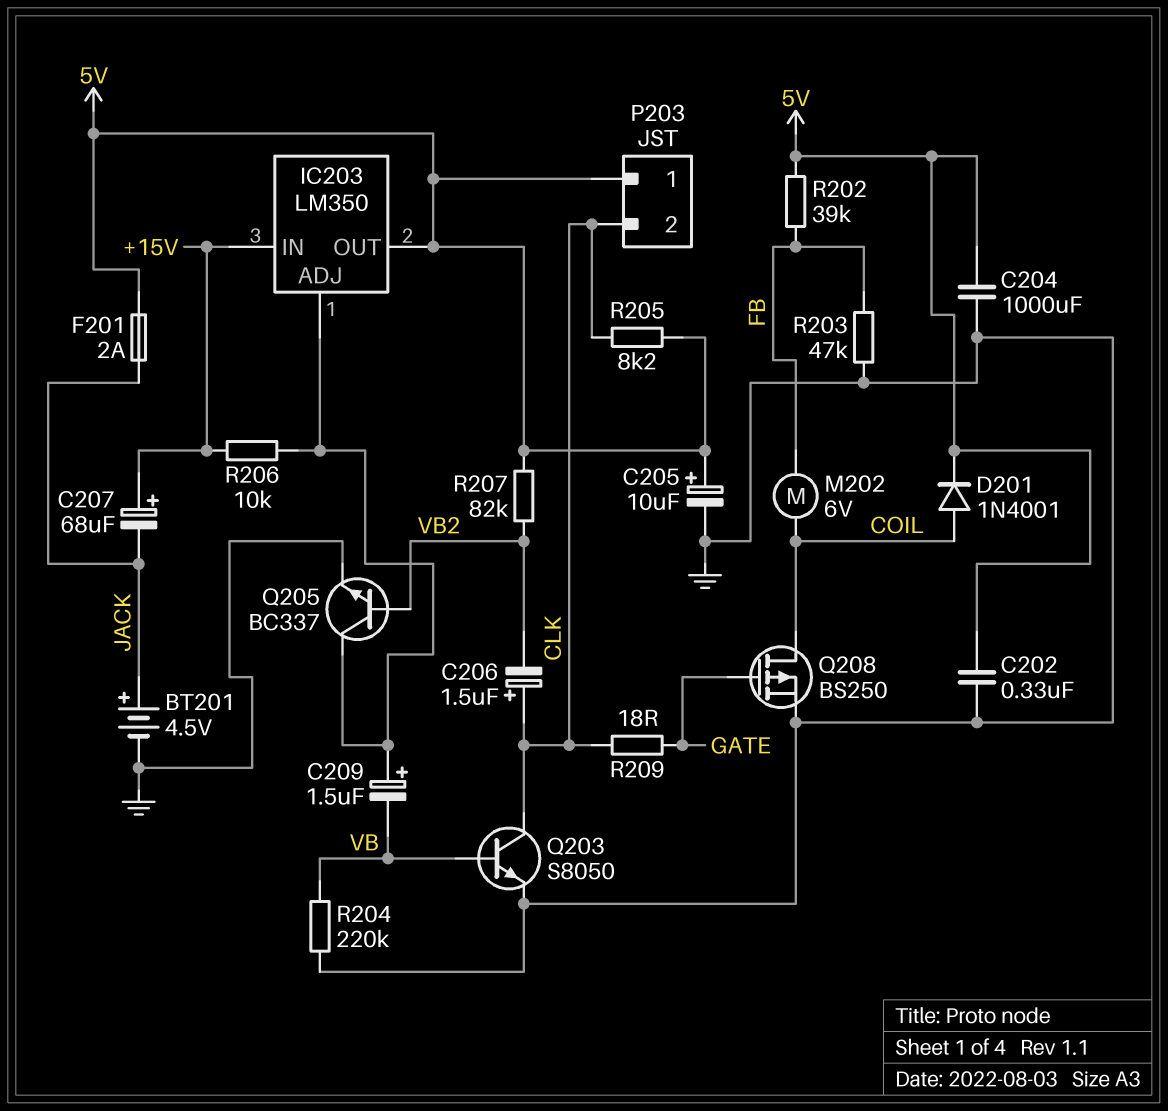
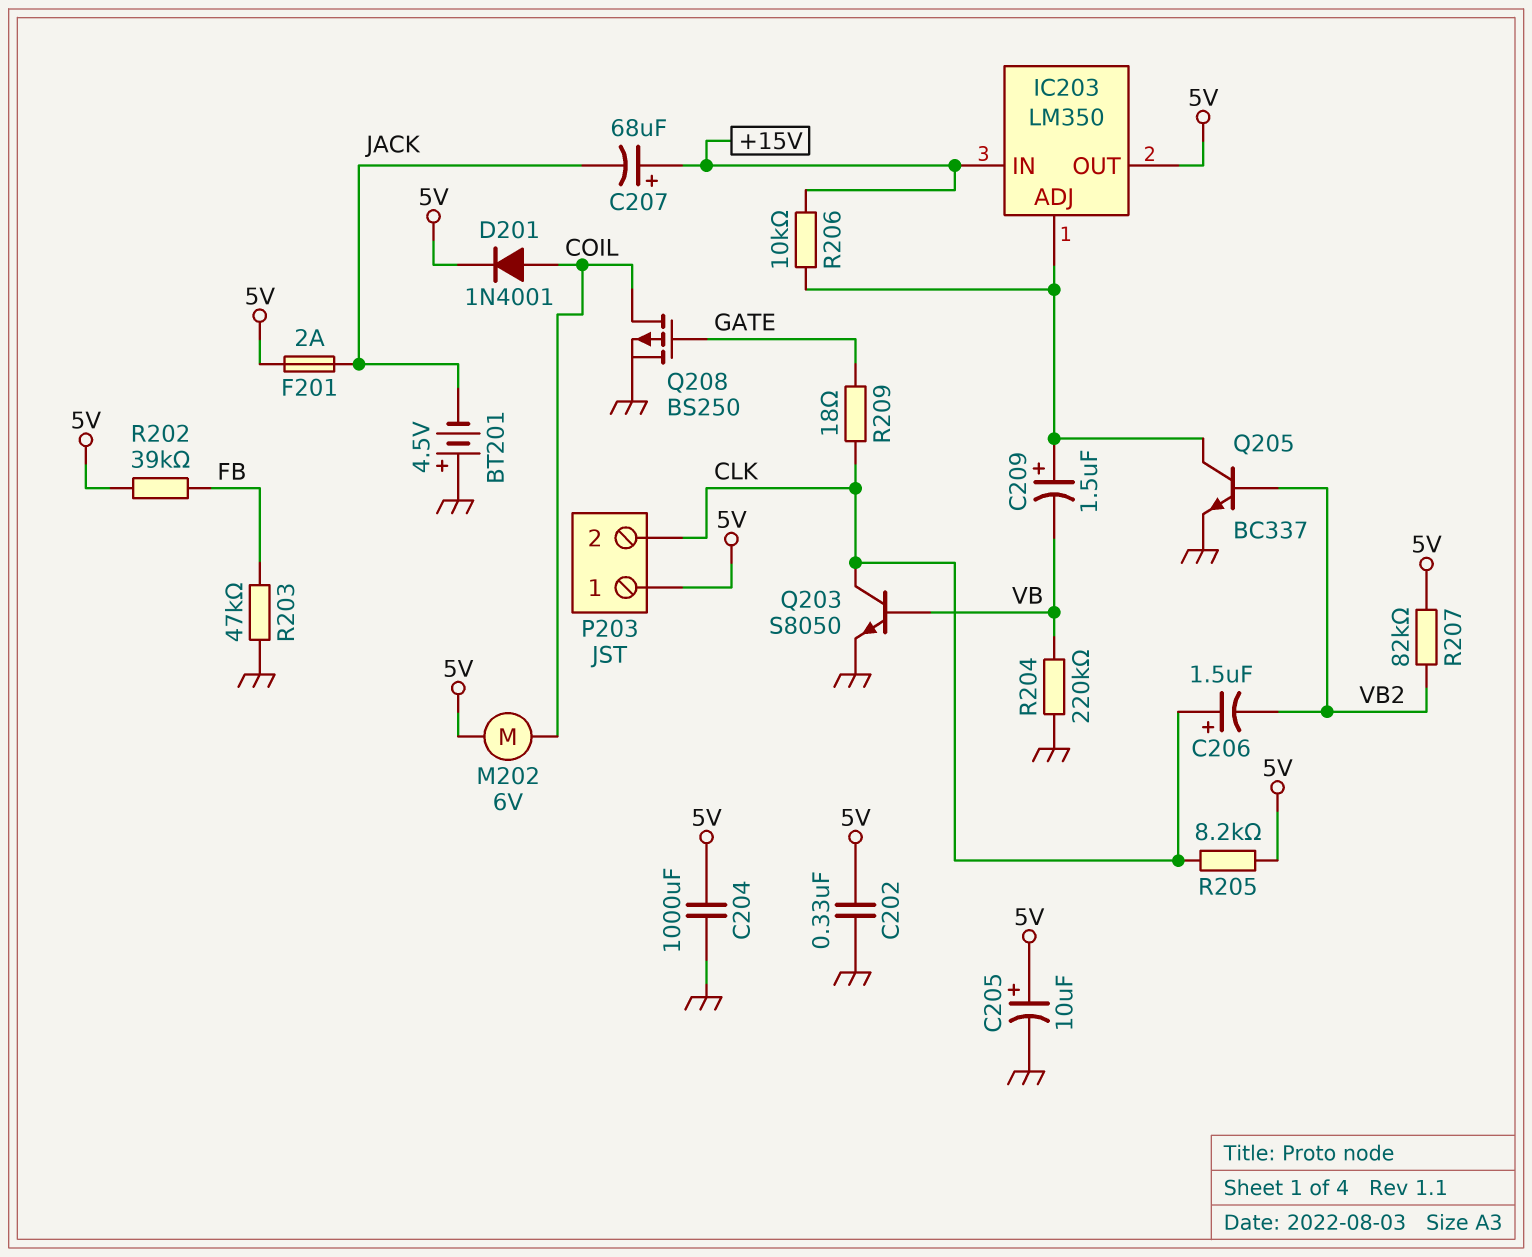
BT201: 4.5V (plus JACK, minus GND) -> 4.5V (plus GND, minus JACK)
M202: motor 6V (COIL, FB) -> motor 6V (5V, COIL)

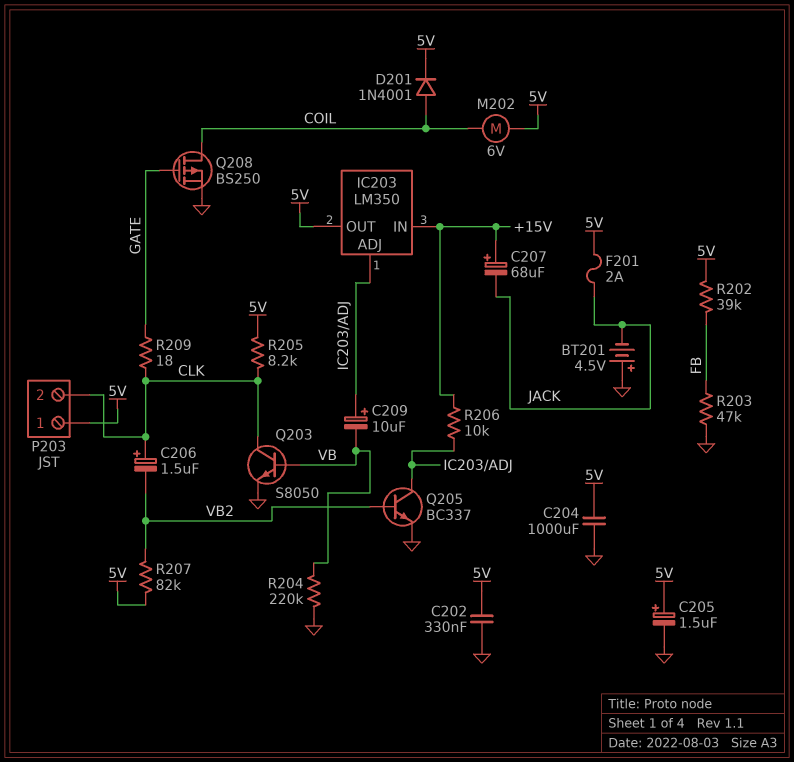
C205: 10uF (plus 5V, minus GND) -> 1.5uF (plus 5V, minus GND)
C209: 1.5uF (plus IC203/ADJ, minus VB) -> 10uF (plus IC203/ADJ, minus VB)

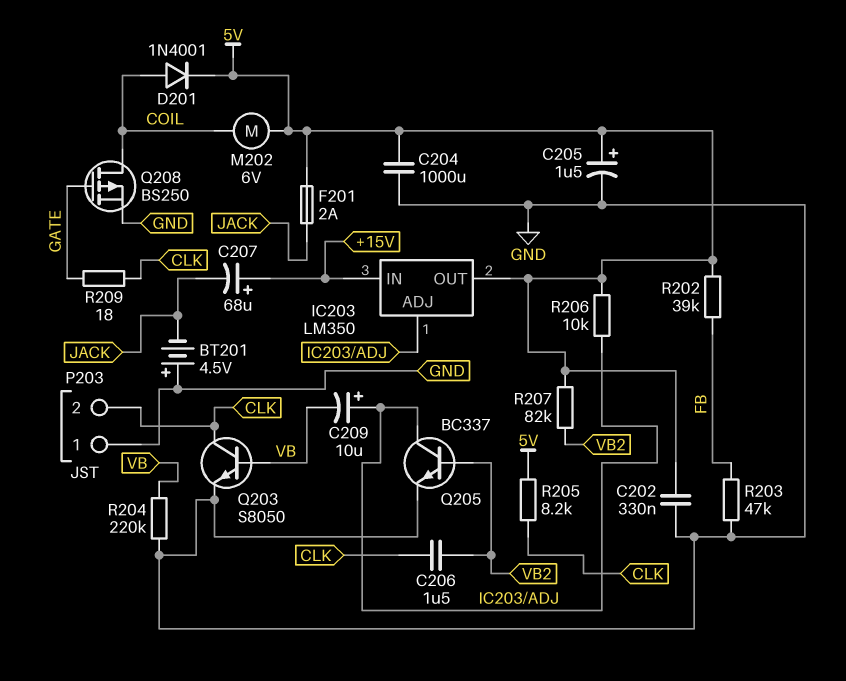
C206: 1.5uF (plus CLK, minus VB2) -> 1.5uF (CLK, VB2)
P203 pin 1: 5V -> GND
R206: 10k (+15V, IC203/ADJ) -> 10k (5V, IC203/ADJ)

